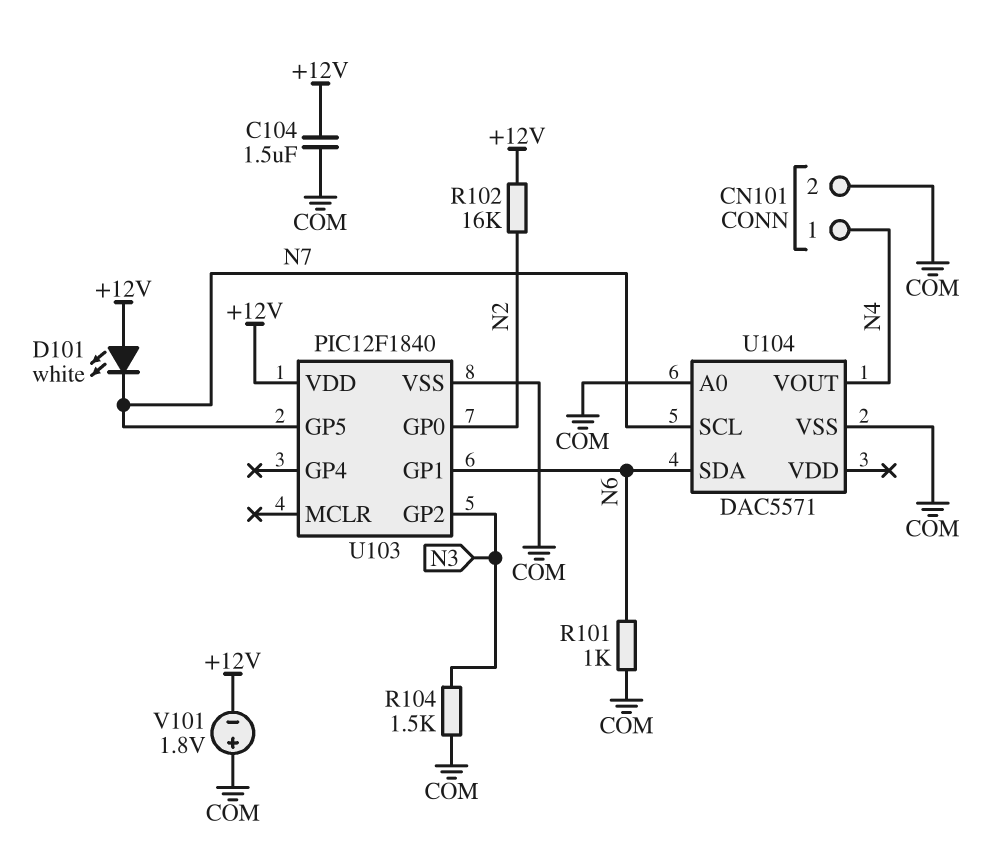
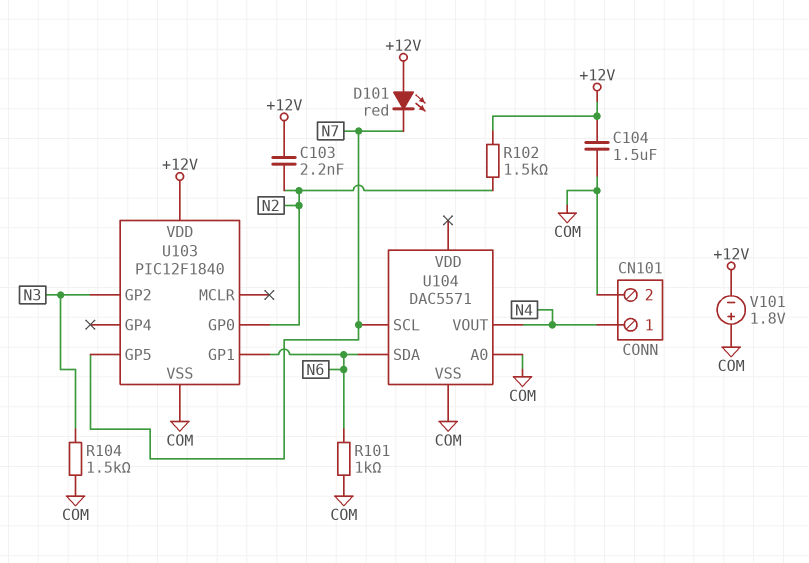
C103: none -> 2.2nF (+12V, N2)
D101: LED white (A +12V, K N7) -> LED red (A +12V, K N7)
R102: 16k (+12V, N2) -> 1.5k (+12V, N2)

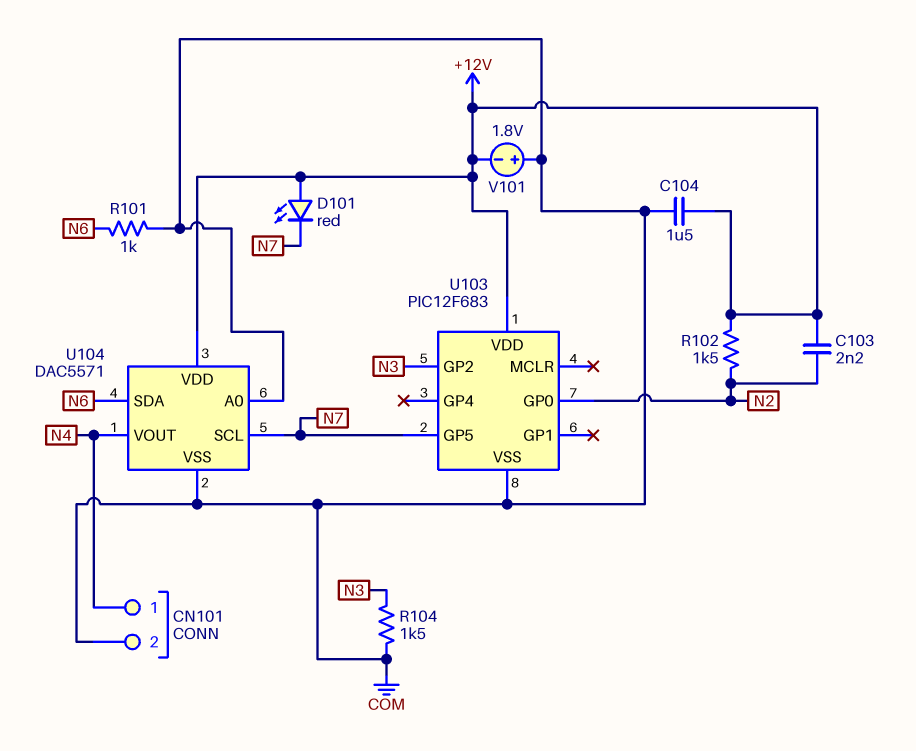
U103: PIC12F1840 -> PIC12F683
U103 pin GP1: N6 -> none
U104 pin VDD: none -> +12V

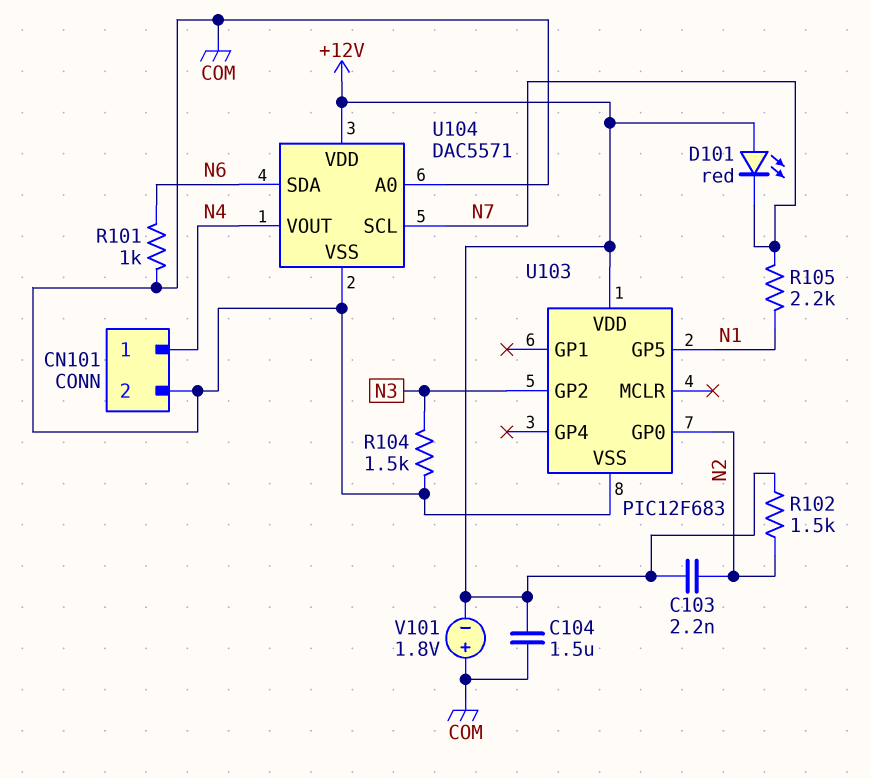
R105: none -> 2.2k (N1, N7)
U103 pin GP5: N7 -> N1

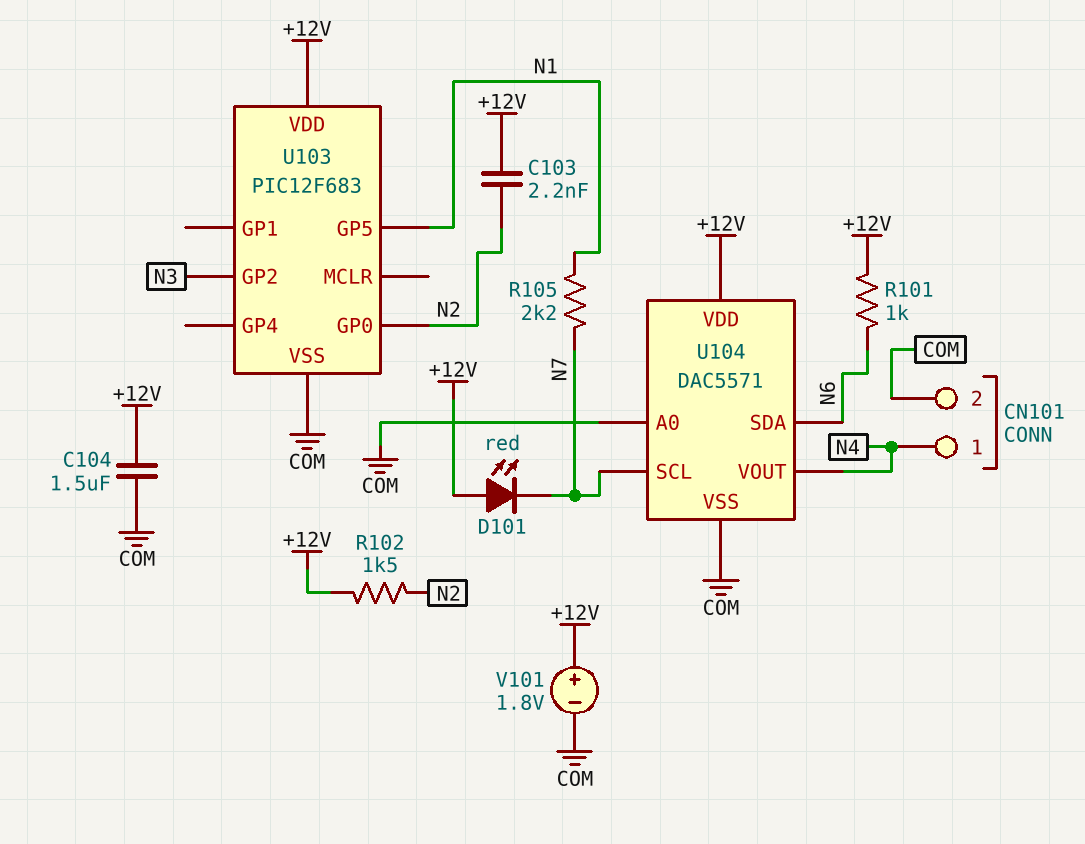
R101: 1k (COM, N6) -> 1k (+12V, N6)
R104: 1.5k (COM, N3) -> none
V101: 1.8V (plus COM, minus +12V) -> 1.8V (plus +12V, minus COM)

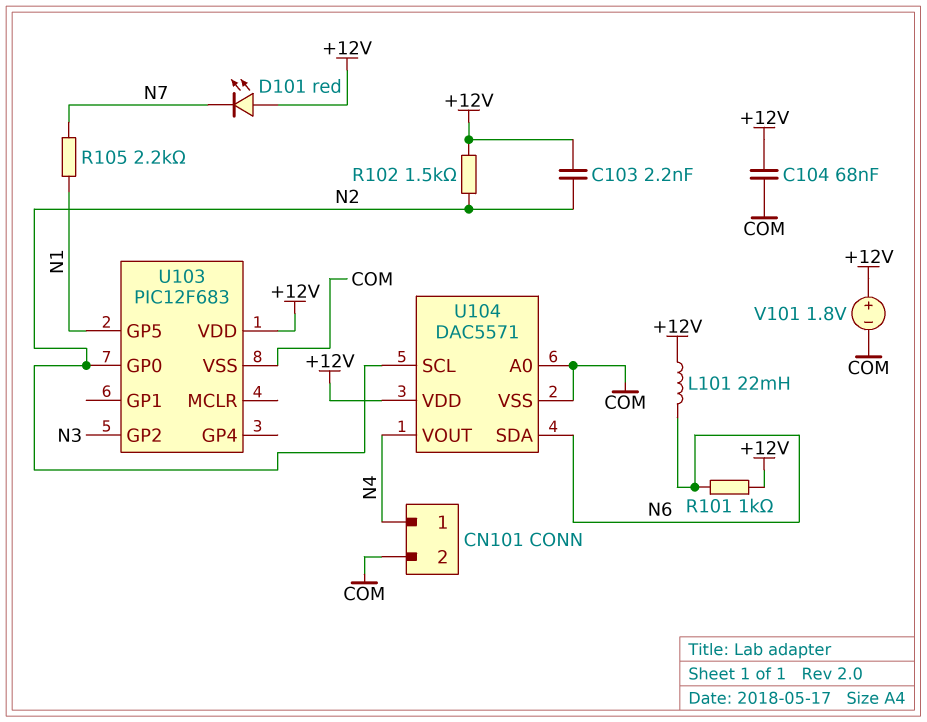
C104: 1.5uF (+12V, COM) -> 68nF (+12V, COM)
L101: none -> 22mH (+12V, N6)
U104 pin SCL: N7 -> N2

